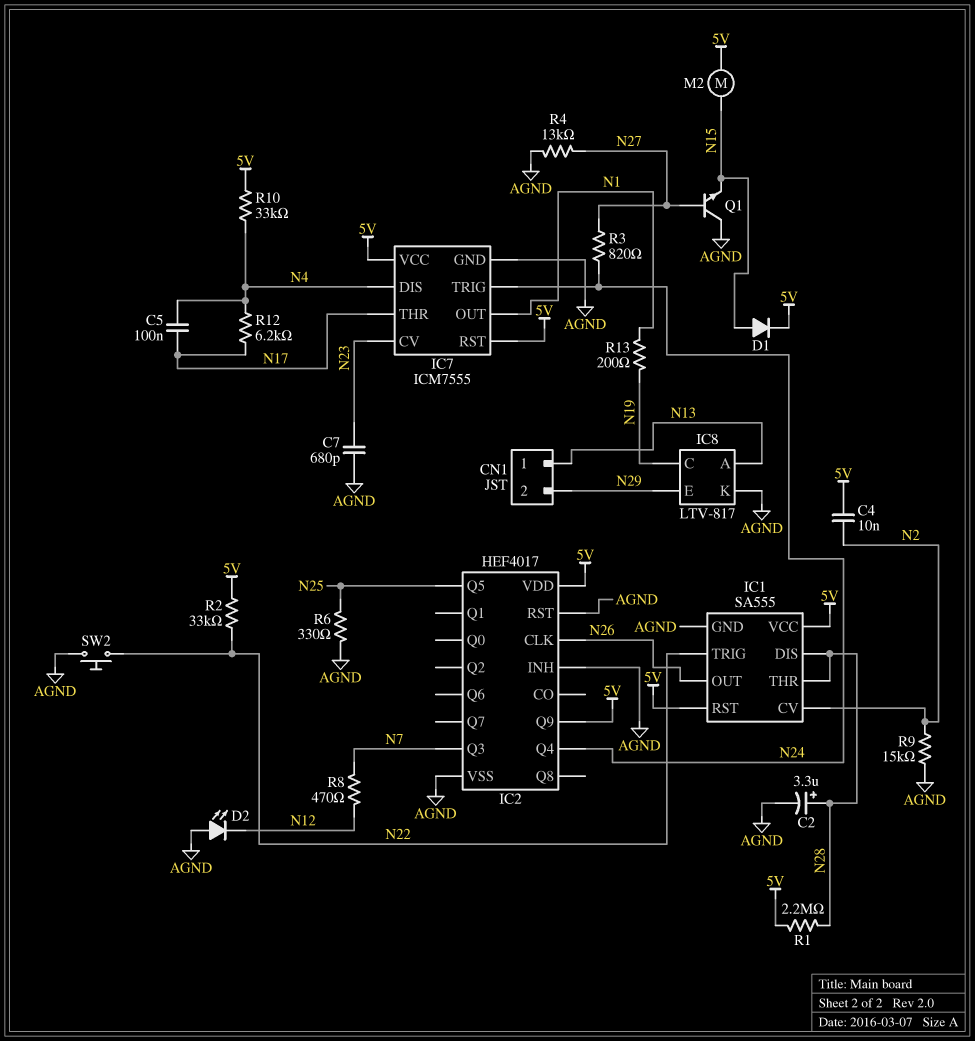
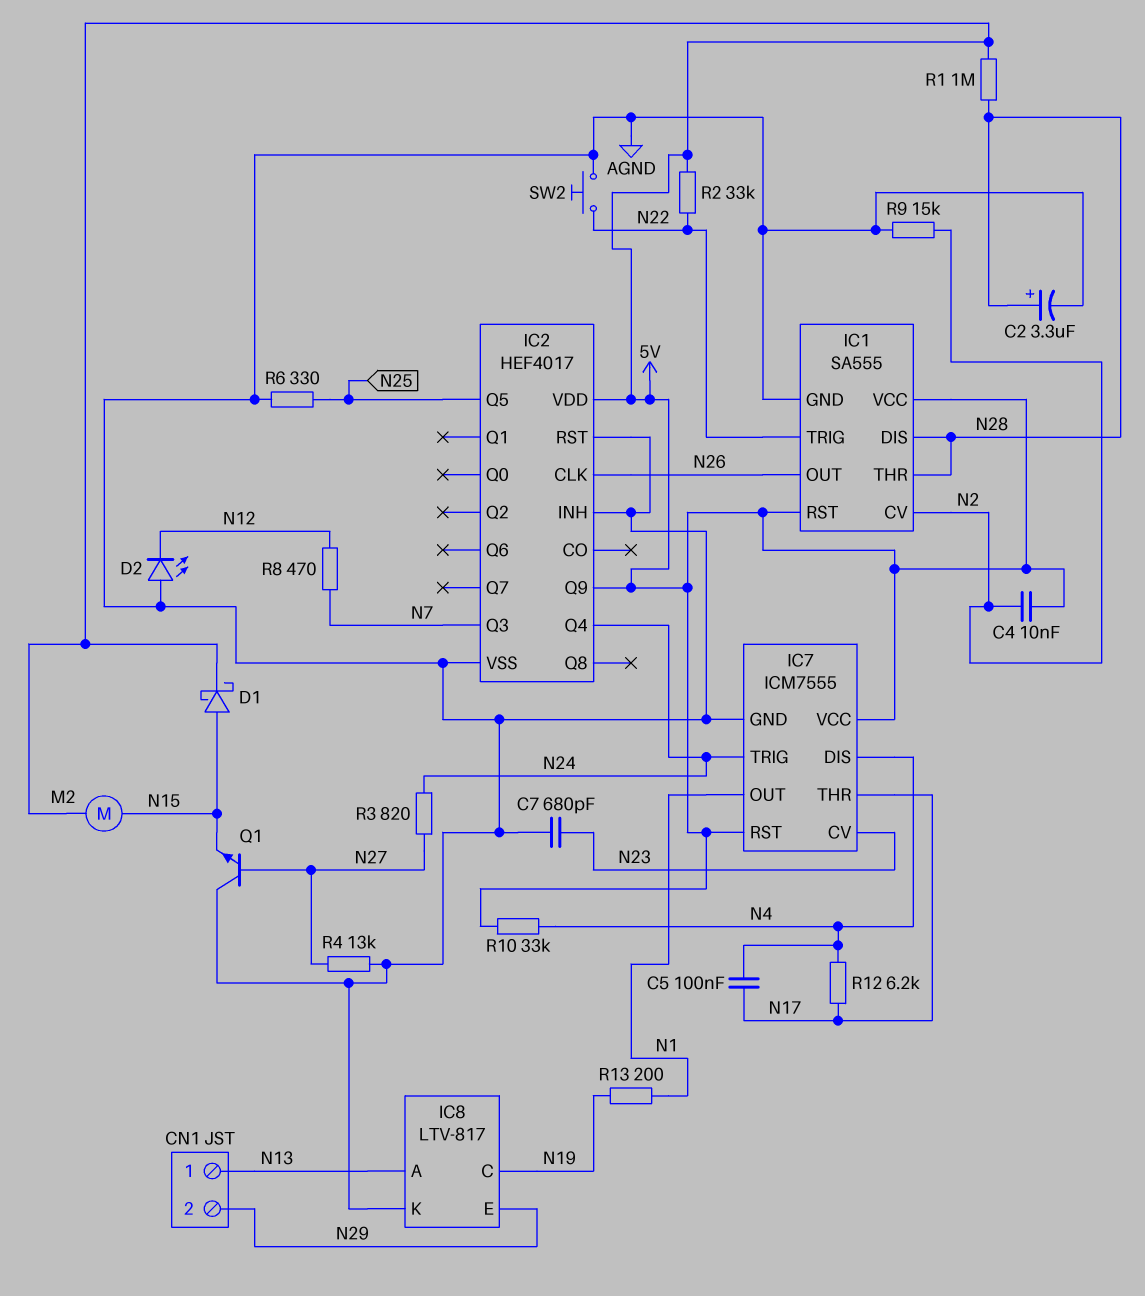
D1: diode (A N15, K 5V) -> schottky (A N15, K 5V)
R1: 2.2M (5V, N28) -> 1M (5V, N28)

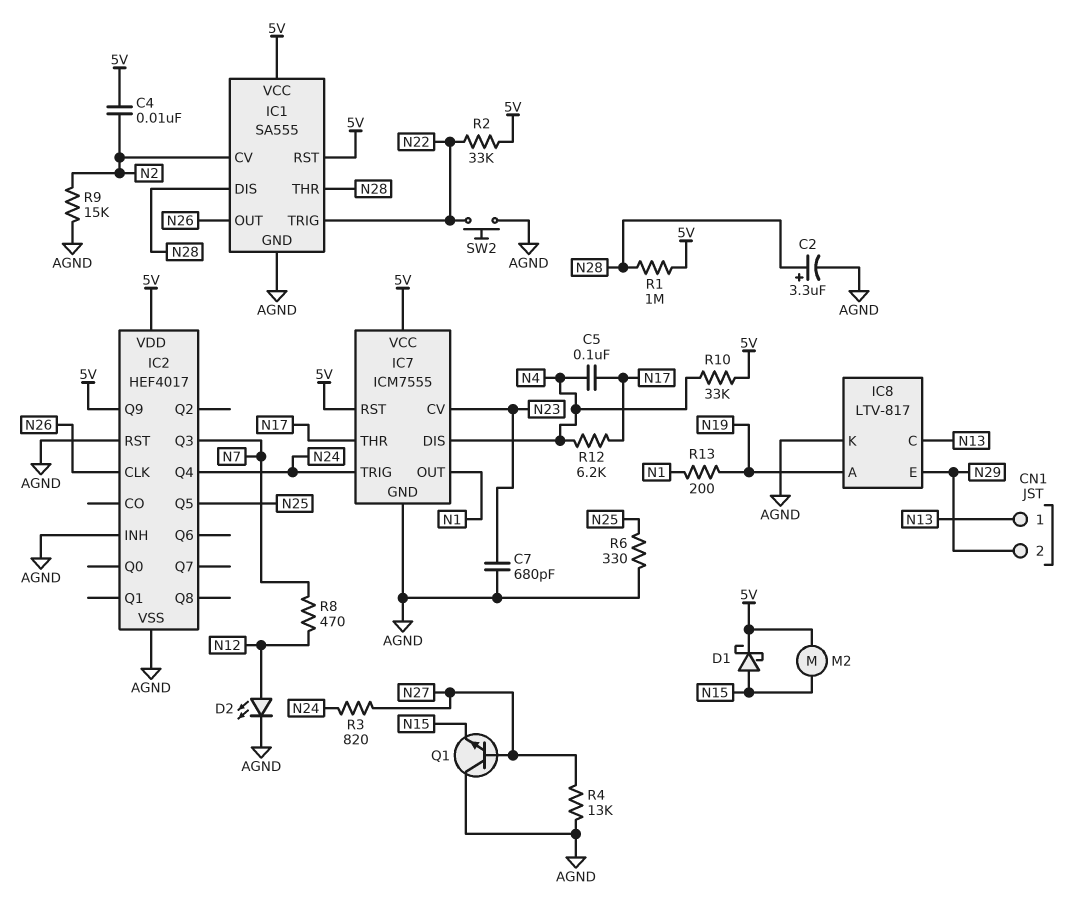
D2: LED (A AGND, K N12) -> LED (A N12, K AGND)
IC8 pin A: N13 -> N19
IC8 pin C: N19 -> N13

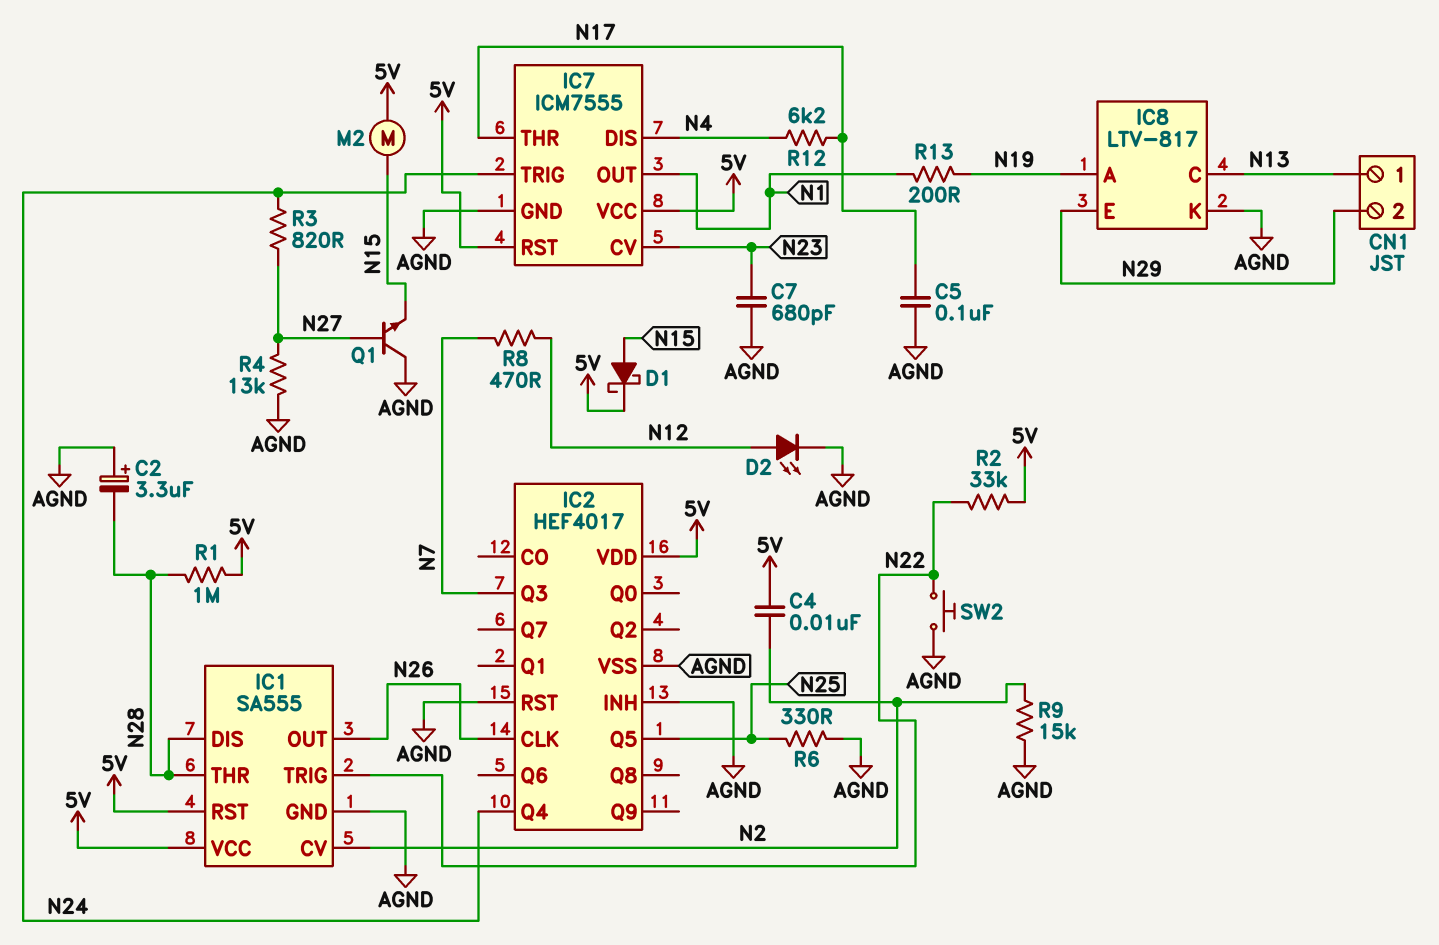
C2: 3.3uF (plus N28, minus AGND) -> 3.3uF (plus AGND, minus N28)
C5: 100nF (N4, N17) -> 100nF (AGND, N17)
IC2 pin Q9: 5V -> none
R10: 33k (5V, N4) -> none

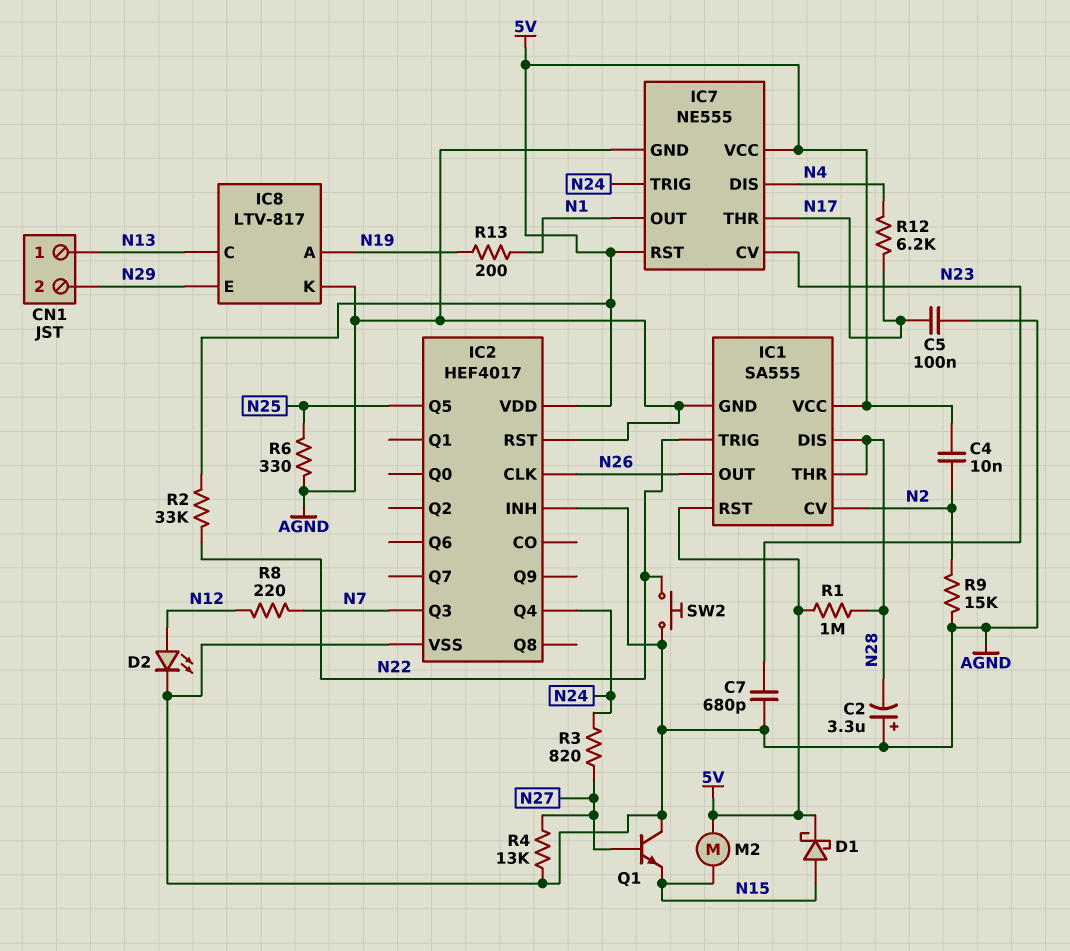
IC7: ICM7555 -> NE555
R8: 470 (N7, N12) -> 220 (N7, N12)

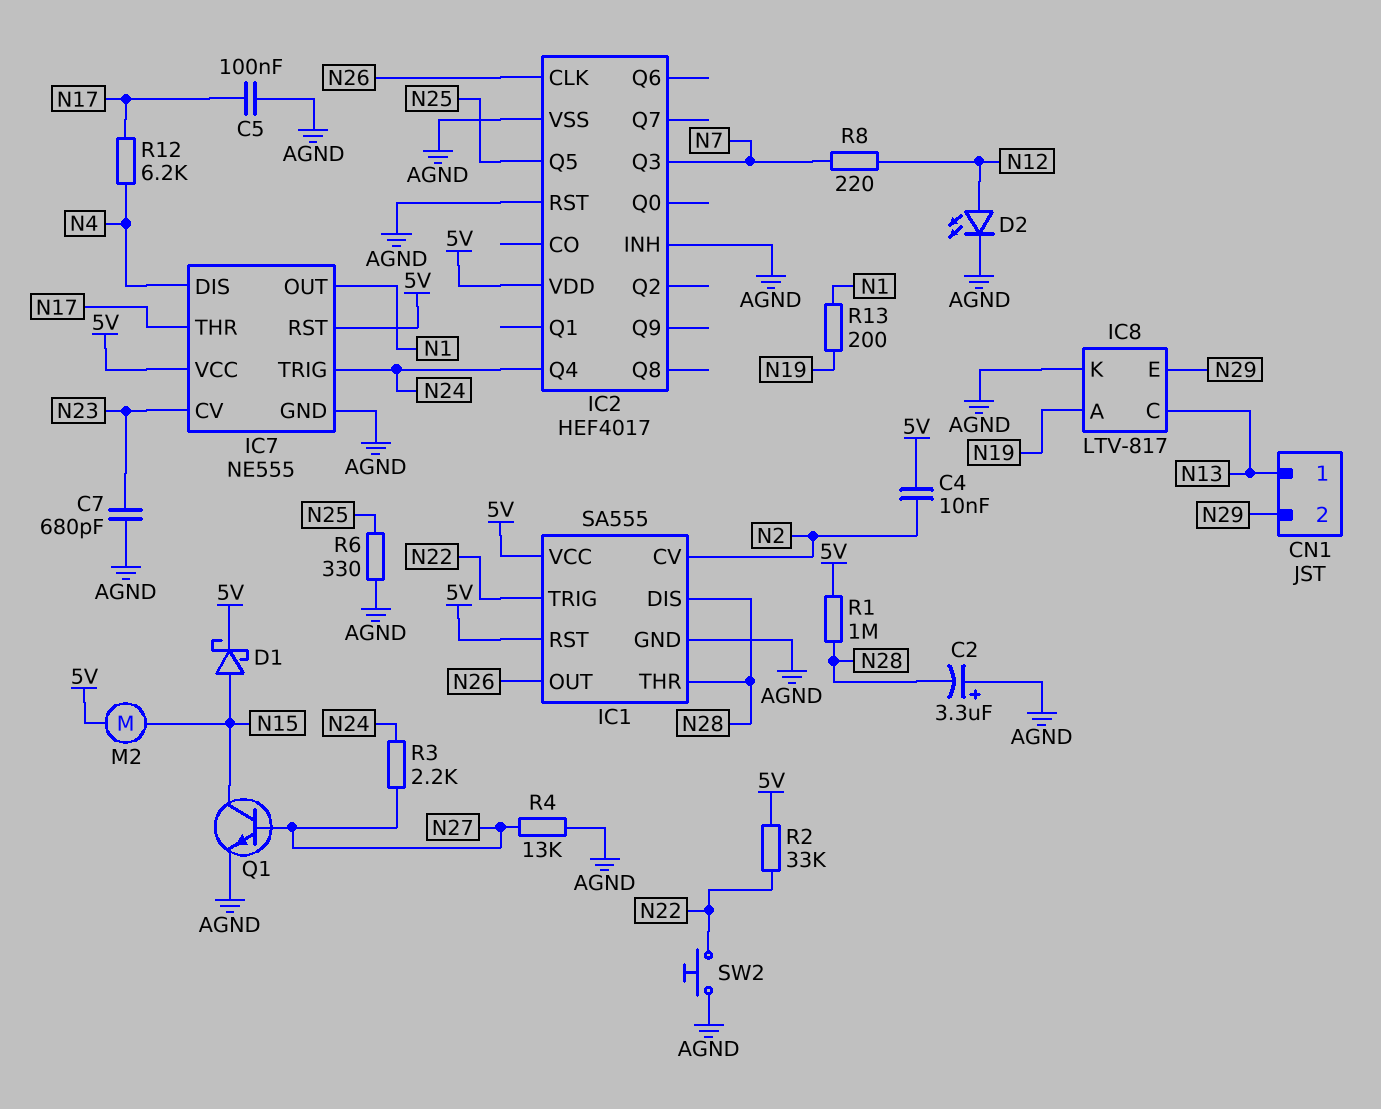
Q1: NPN (B N27, C AGND, E N15) -> NPN (B N27, C N15, E AGND)
R3: 820 (N24, N27) -> 2.2k (N24, N27)
R9: 15k (AGND, N2) -> none

